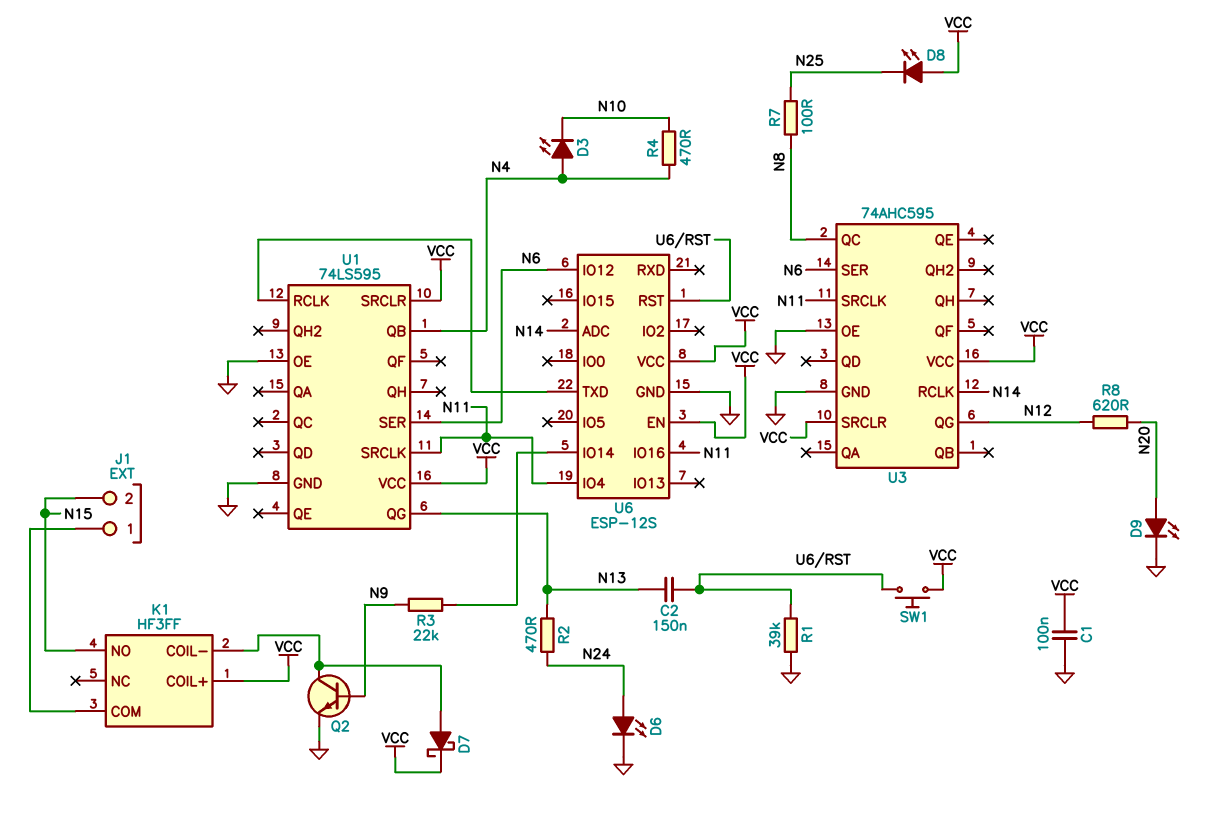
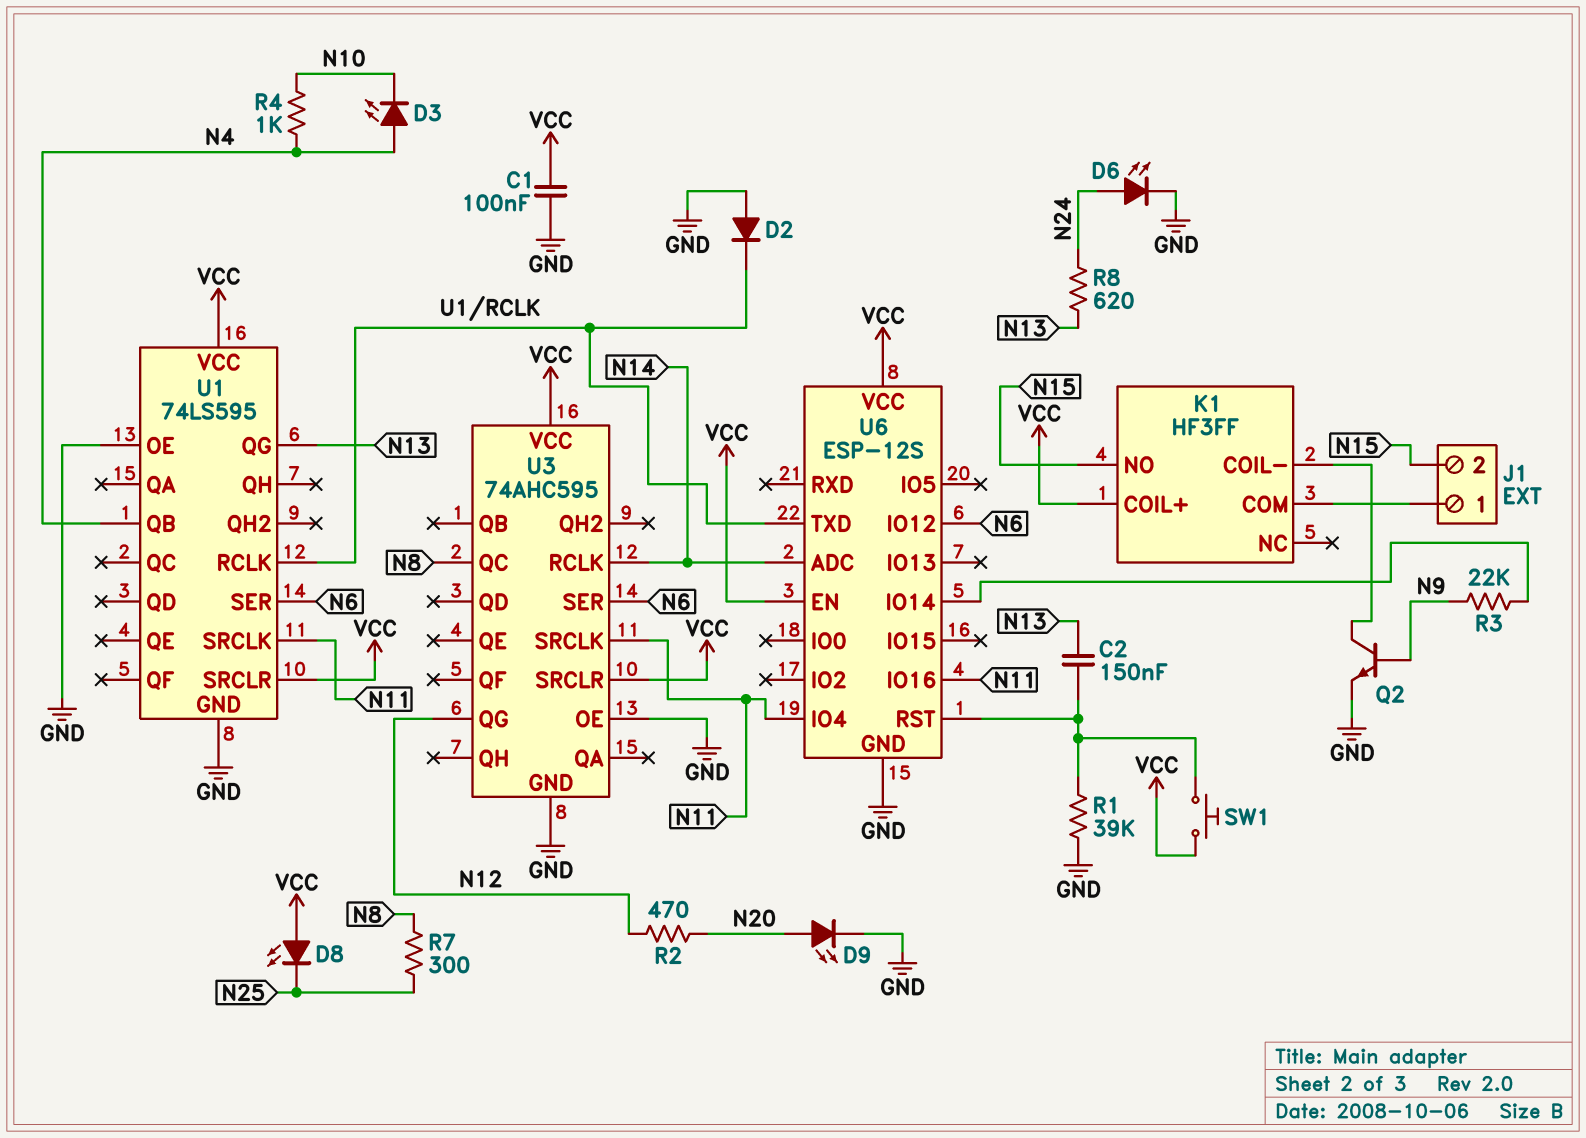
D2: none -> diode (A GND, K U1/RCLK)
D7: schottky (A K1/COIL-, K VCC) -> none
R2: 470 (N13, N24) -> 470 (N12, N20)
R4: 470 (N4, N10) -> 1k (N4, N10)
R7: 100 (N8, N25) -> 300 (N8, N25)
R8: 620 (N12, N20) -> 620 (N13, N24)

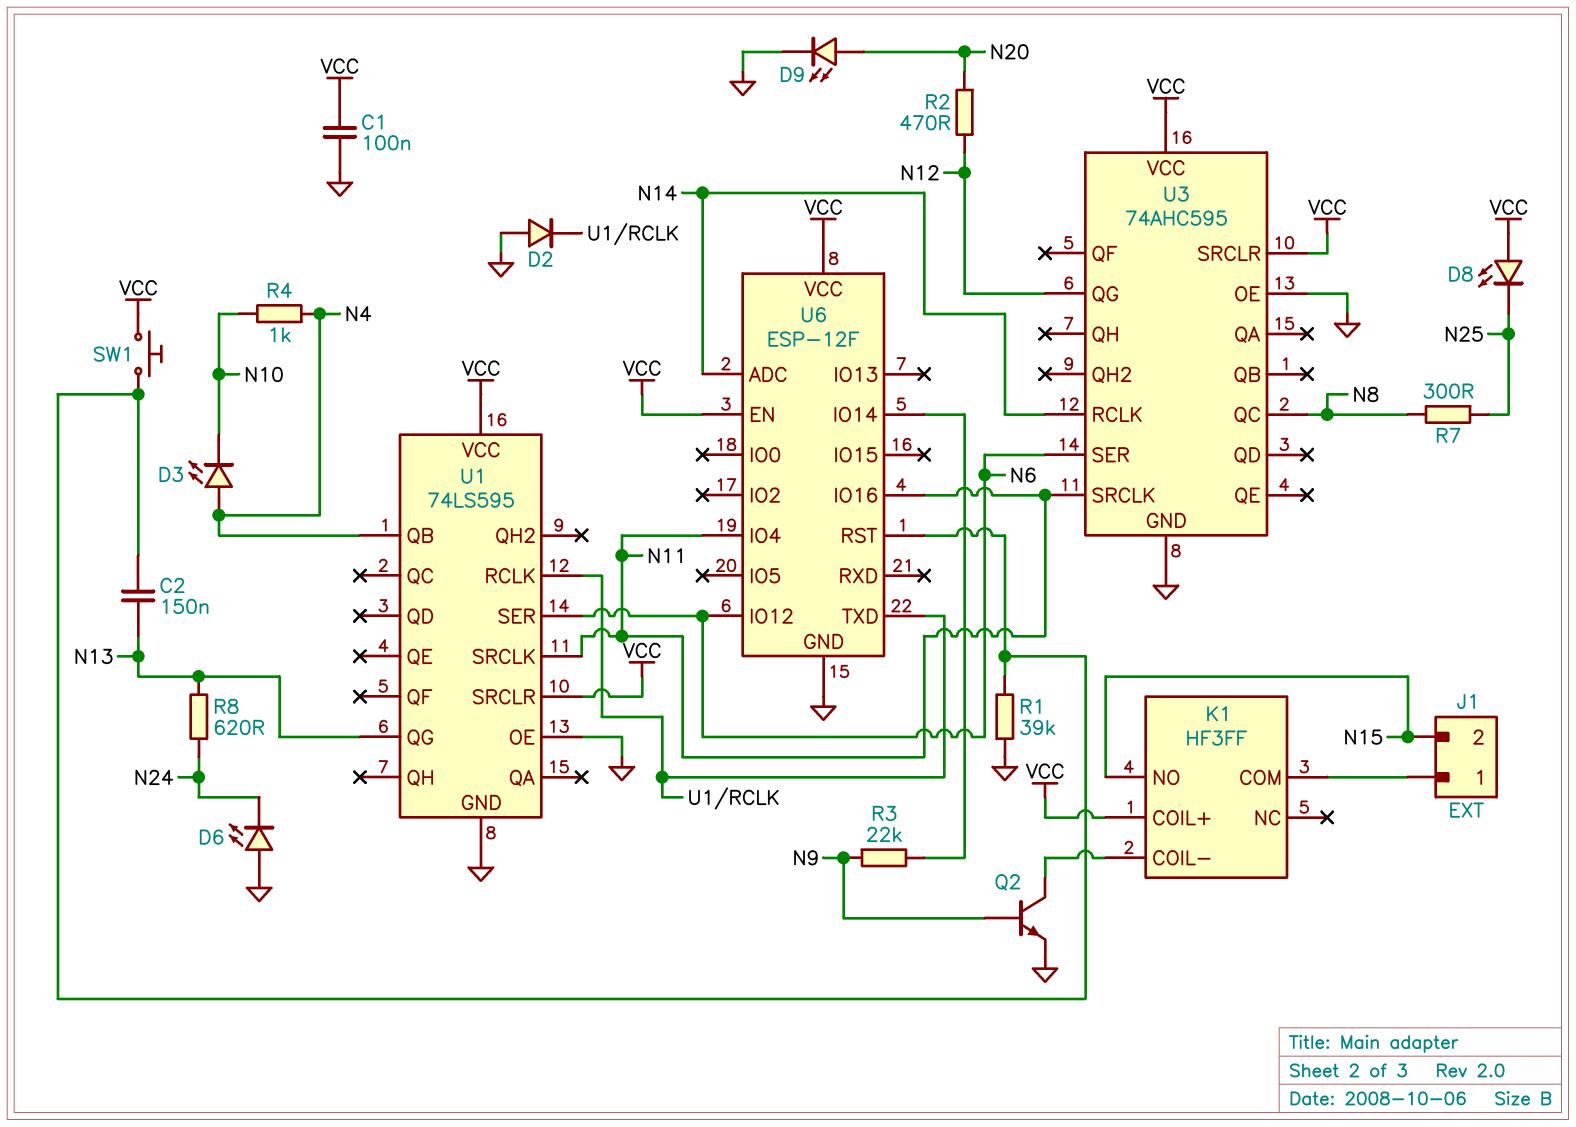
D6: LED (A N24, K GND) -> LED (A GND, K N24)
U6: ESP-12S -> ESP-12F

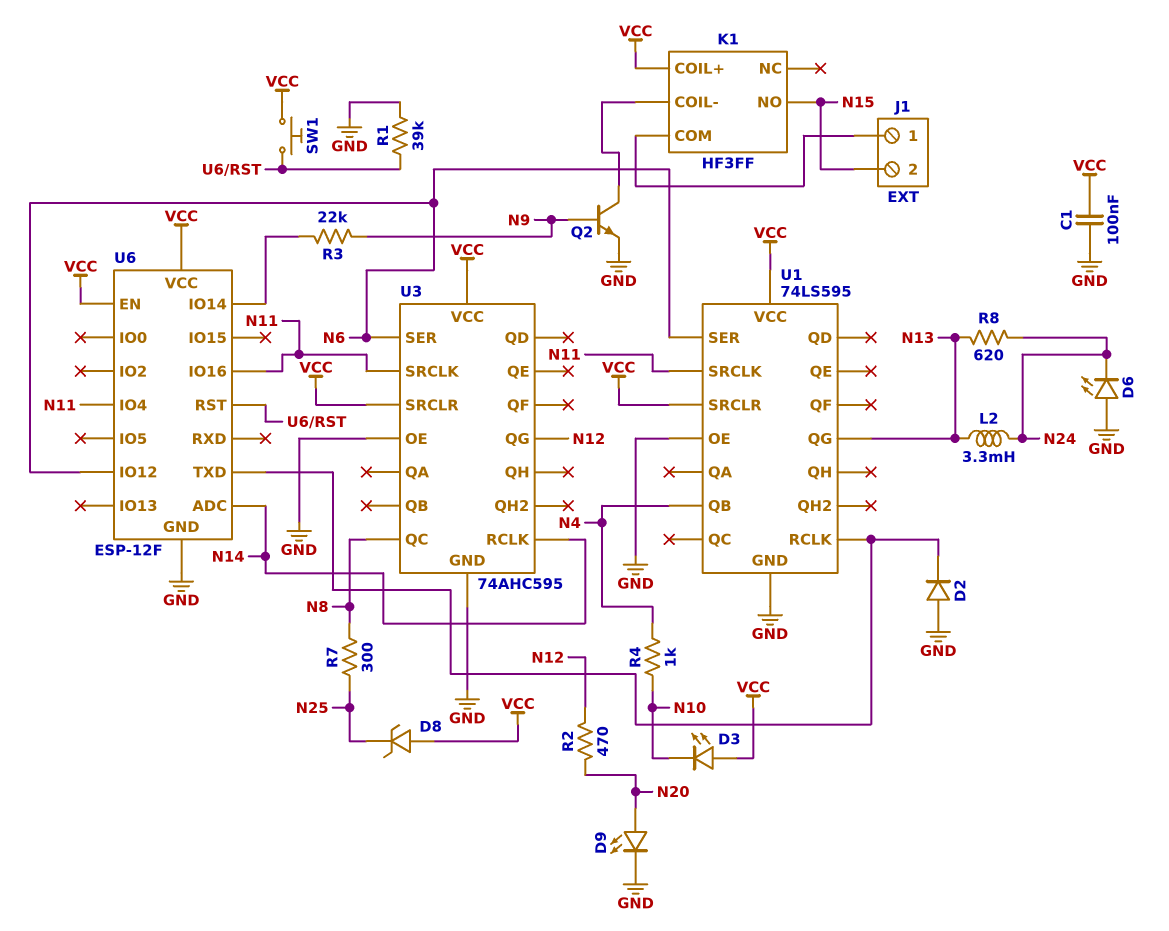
C2: 150nF (N13, U6/RST) -> none
D3: LED (A N4, K N10) -> LED (A VCC, K N10)
D8: LED (A VCC, K N25) -> zener (A VCC, K N25)
L2: none -> 3.3mH (N13, N24)

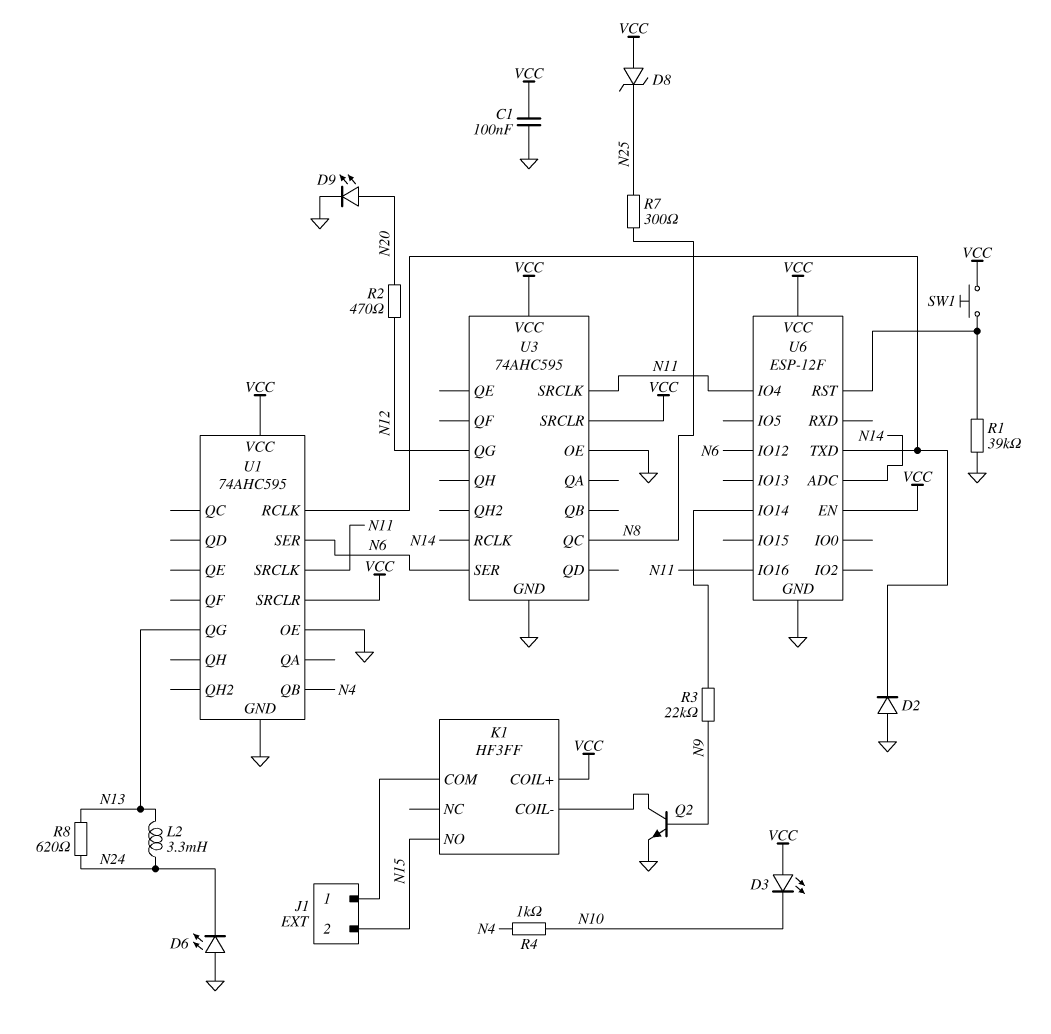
U1: 74LS595 -> 74AHC595

